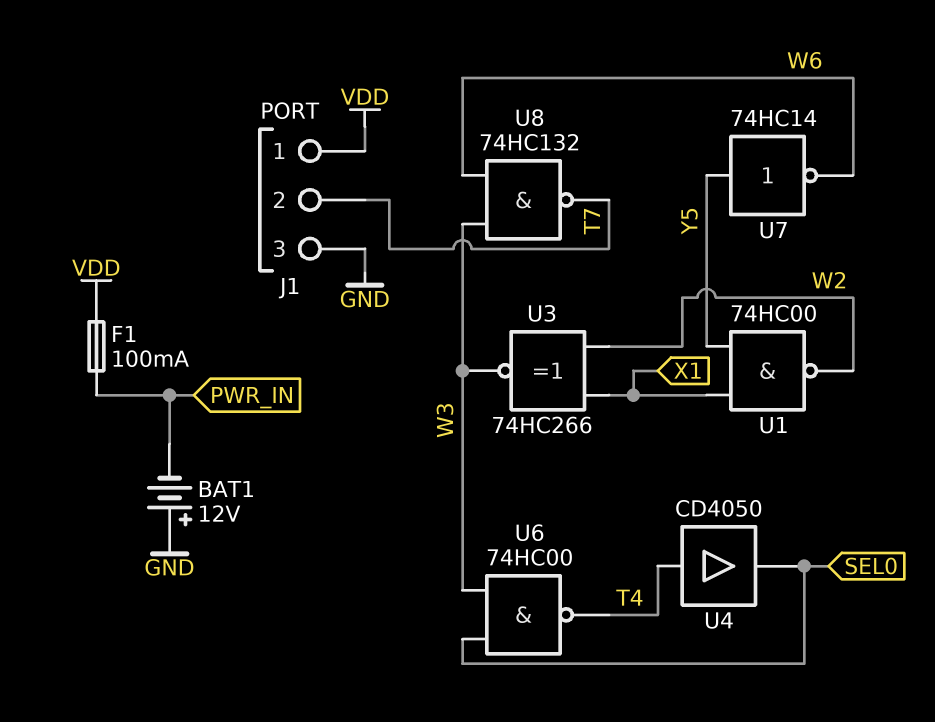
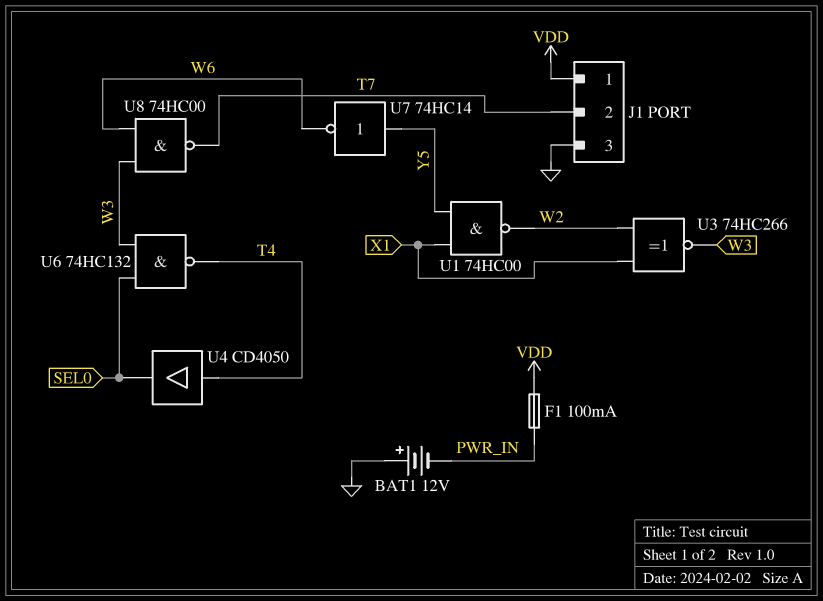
U6: NAND 74HC00 (in SEL0, in W3, out T4) -> NAND 74HC132 (in SEL0, in W3, out T4)
U8: NAND 74HC132 (in W3, in W6, out T7) -> NAND 74HC00 (in W3, in W6, out T7)

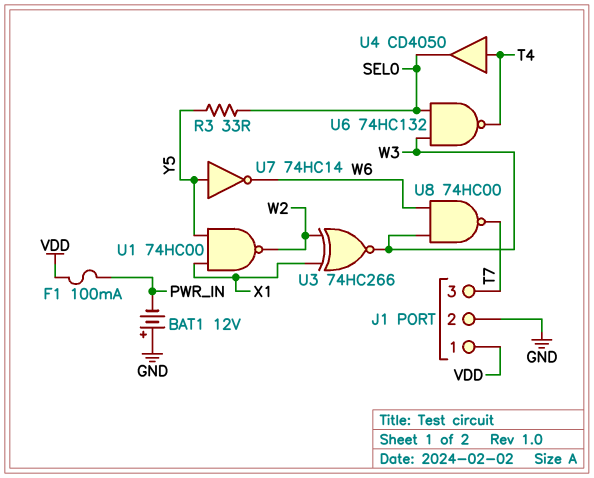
J1 pin 2: T7 -> GND
J1 pin 3: GND -> T7
R3: none -> 33 (SEL0, Y5)

